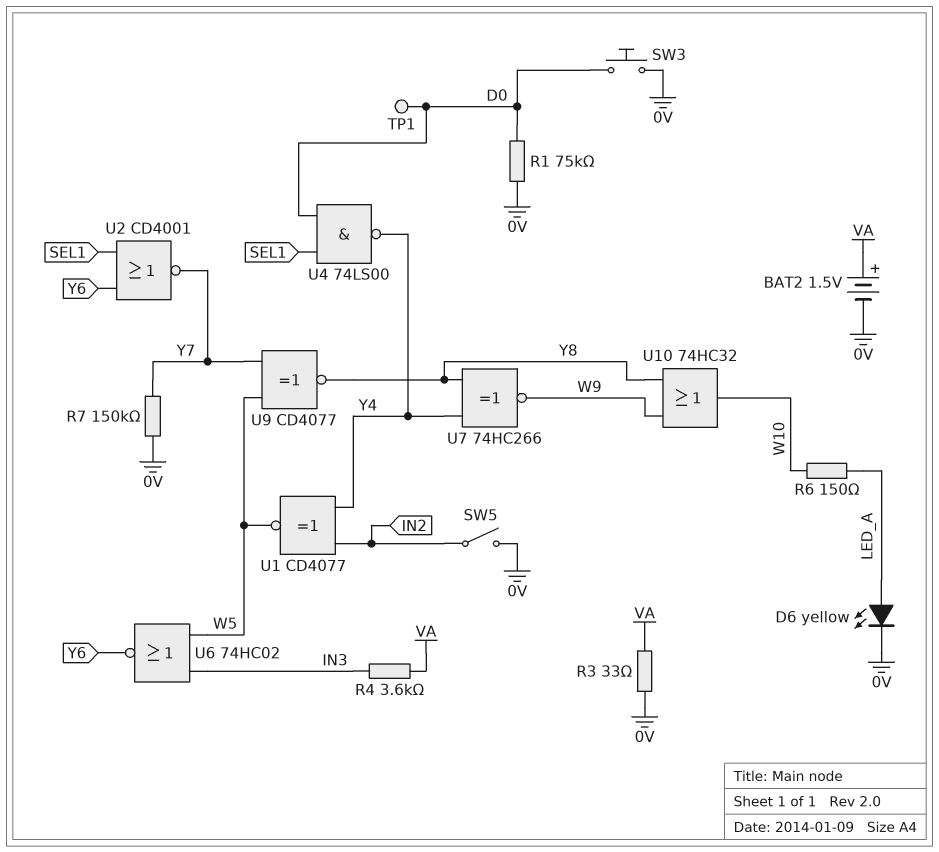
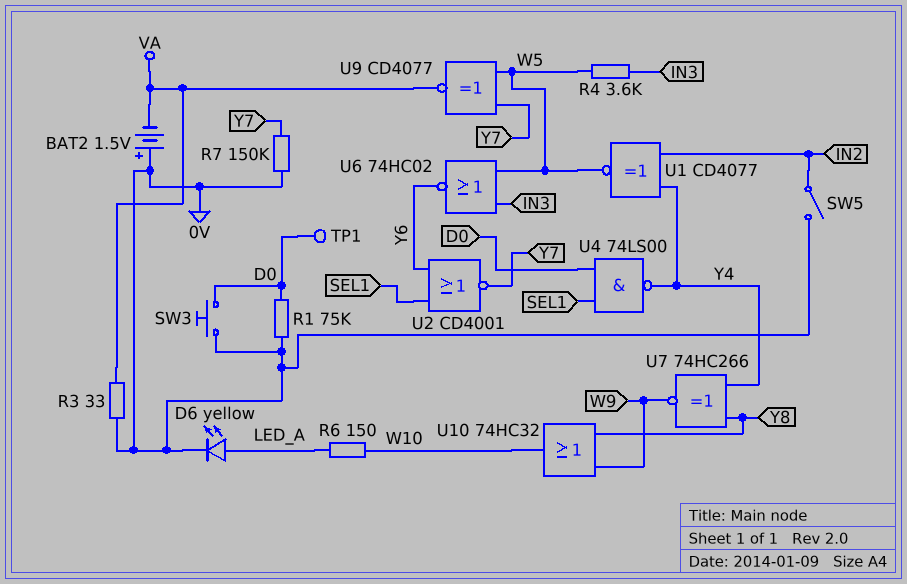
BAT2: 1.5V (plus VA, minus 0V) -> 1.5V (plus 0V, minus VA)
R4: 3.6k (IN3, VA) -> 3.6k (IN3, W5)
U9: XNOR CD4077 (in W5, in Y7, out Y8) -> XNOR CD4077 (in W5, in Y7, out VA)

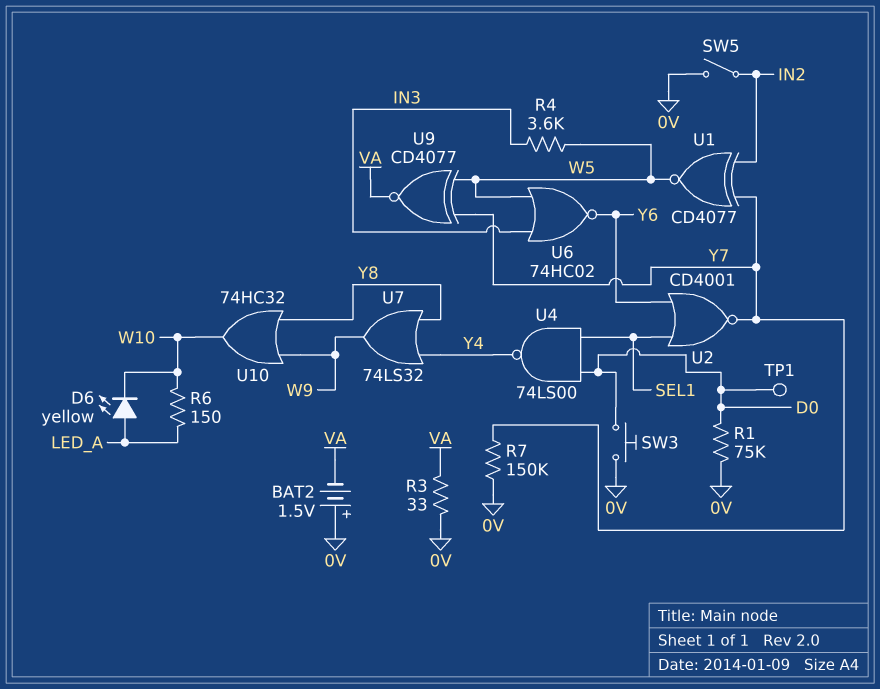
D6: LED yellow (A LED_A, K 0V) -> LED yellow (A LED_A, K W10)
U1: XNOR CD4077 (in IN2, in Y4, out W5) -> XNOR CD4077 (in IN2, in Y7, out W5)
U7: XNOR 74HC266 (in Y4, in Y8, out W9) -> OR 74LS32 (in Y4, in Y8, out W9)

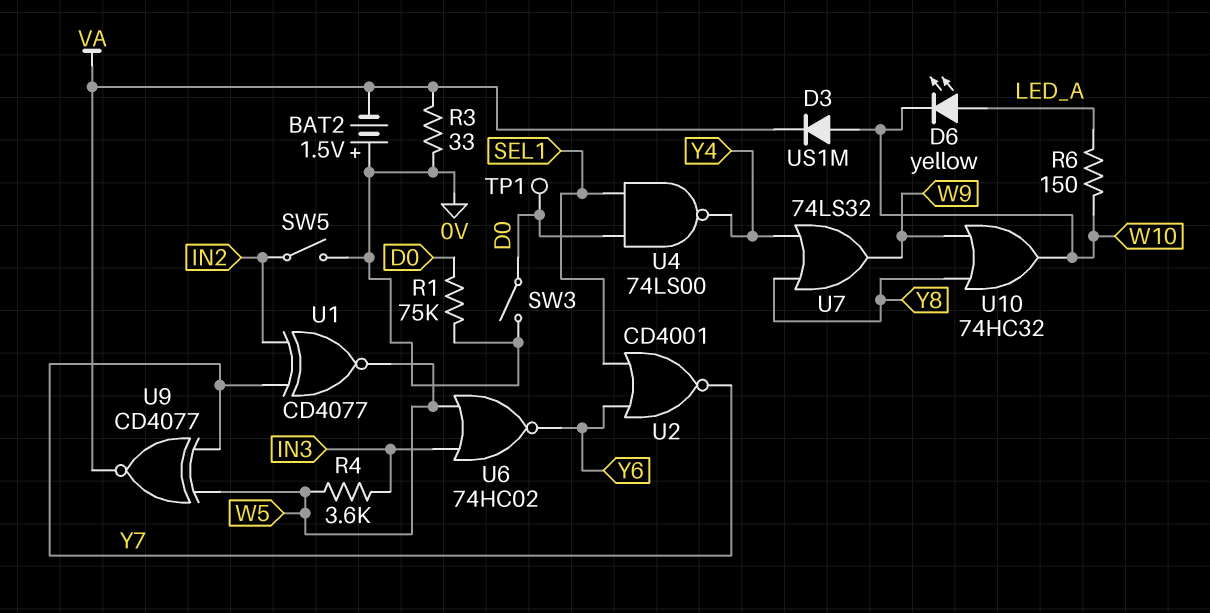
D3: none -> diode US1M (A W10, K VA)
R7: 150k (0V, Y7) -> none
SW3: button (0V, D0) -> switch (0V, D0)

